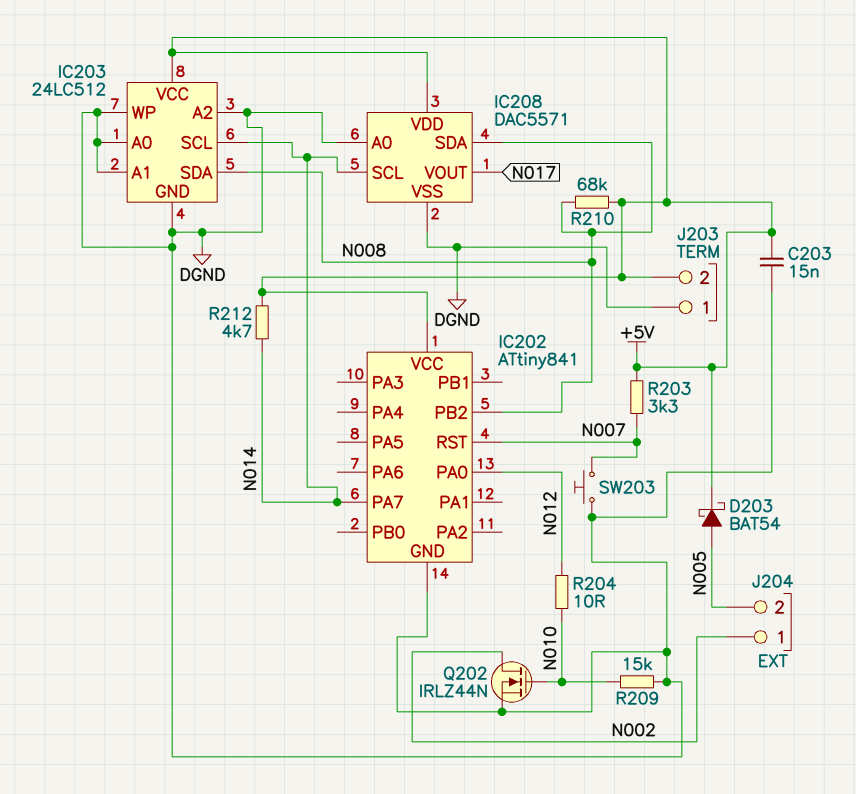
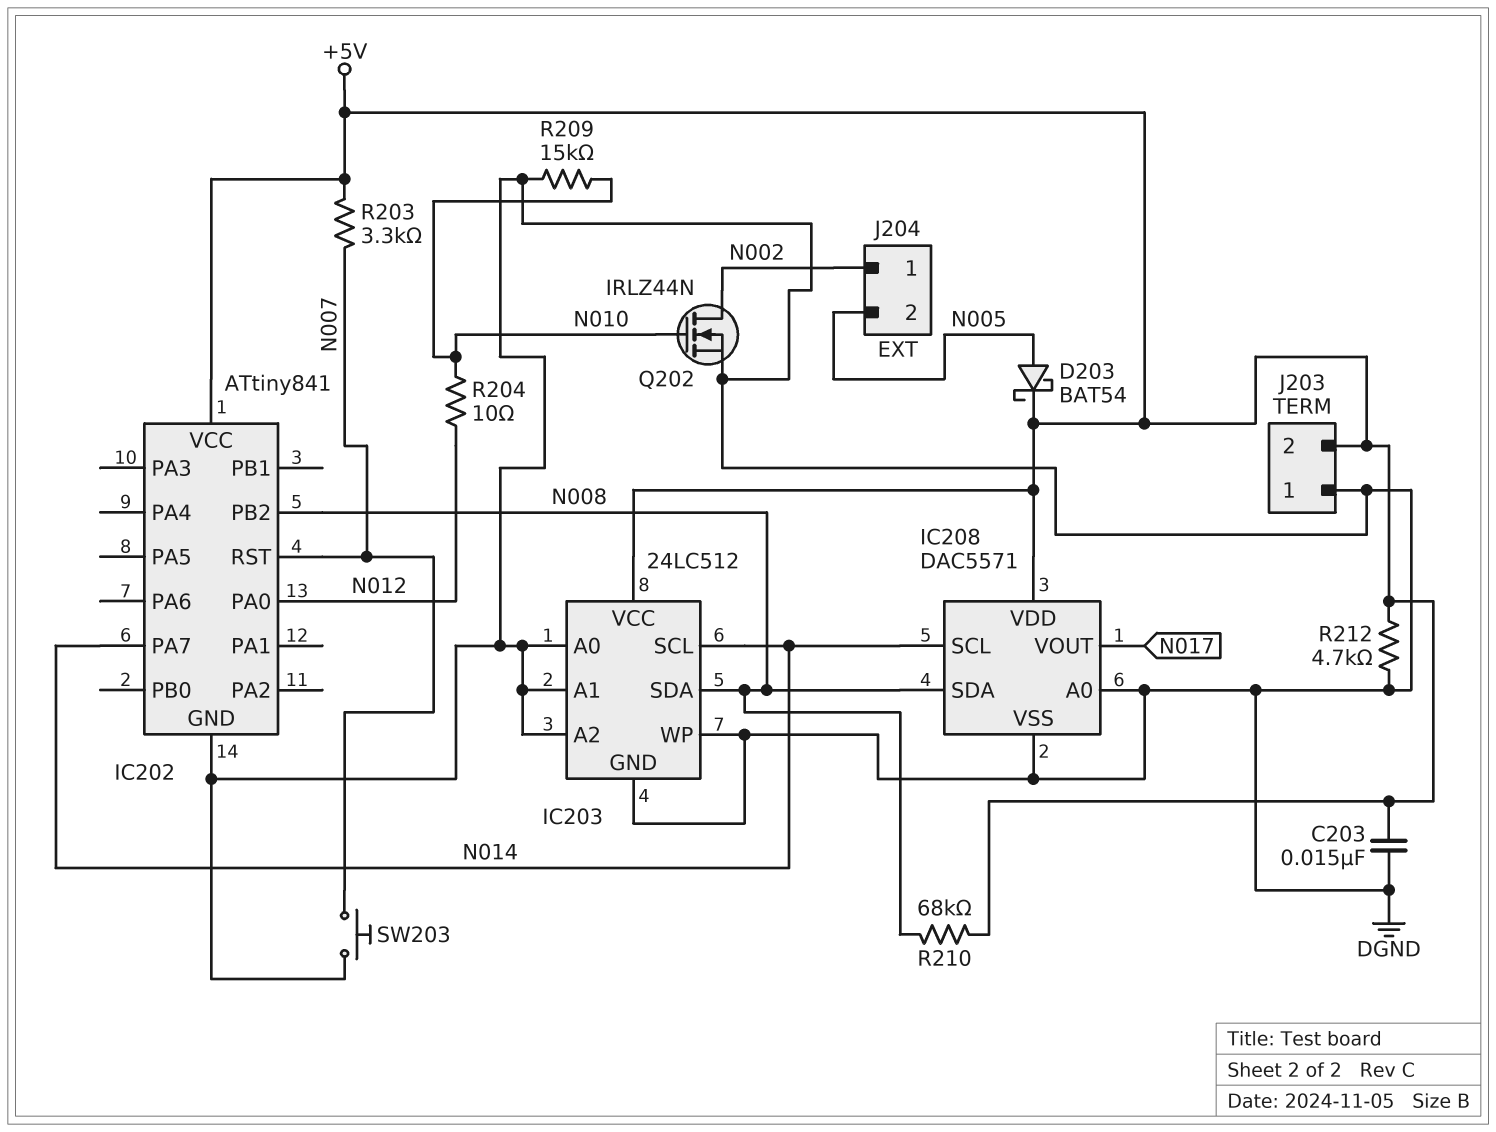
R212: 4.7k (+5V, N014) -> 4.7k (+5V, DGND)

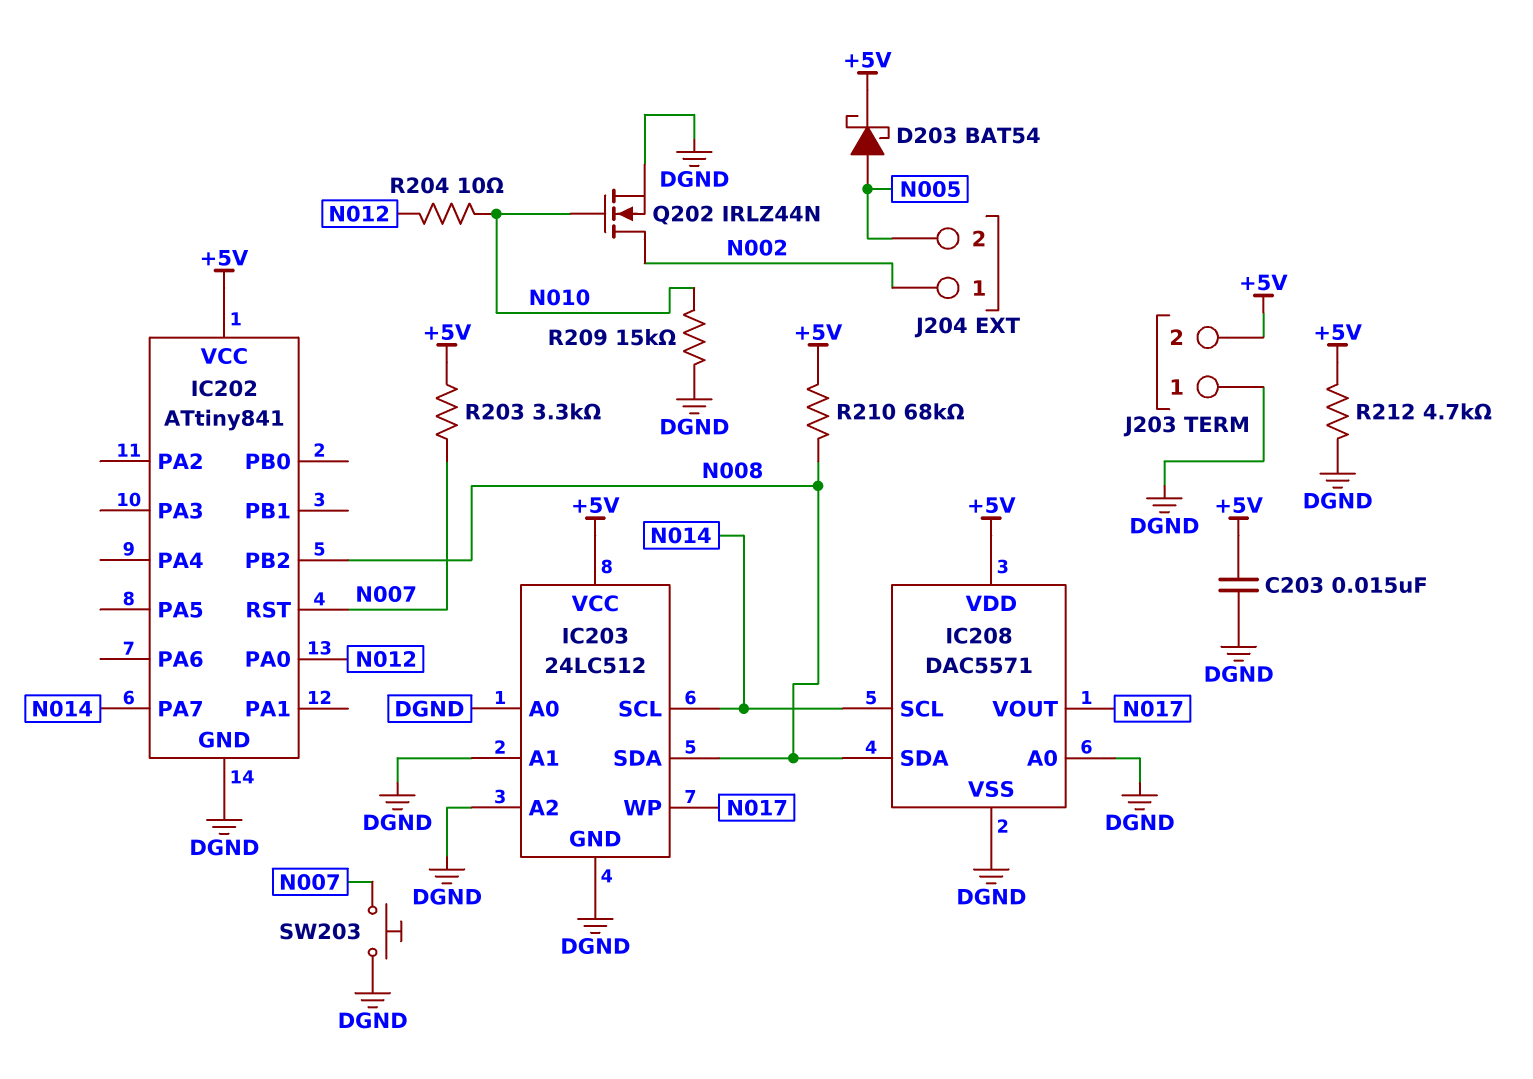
IC203 pin WP: DGND -> N017

